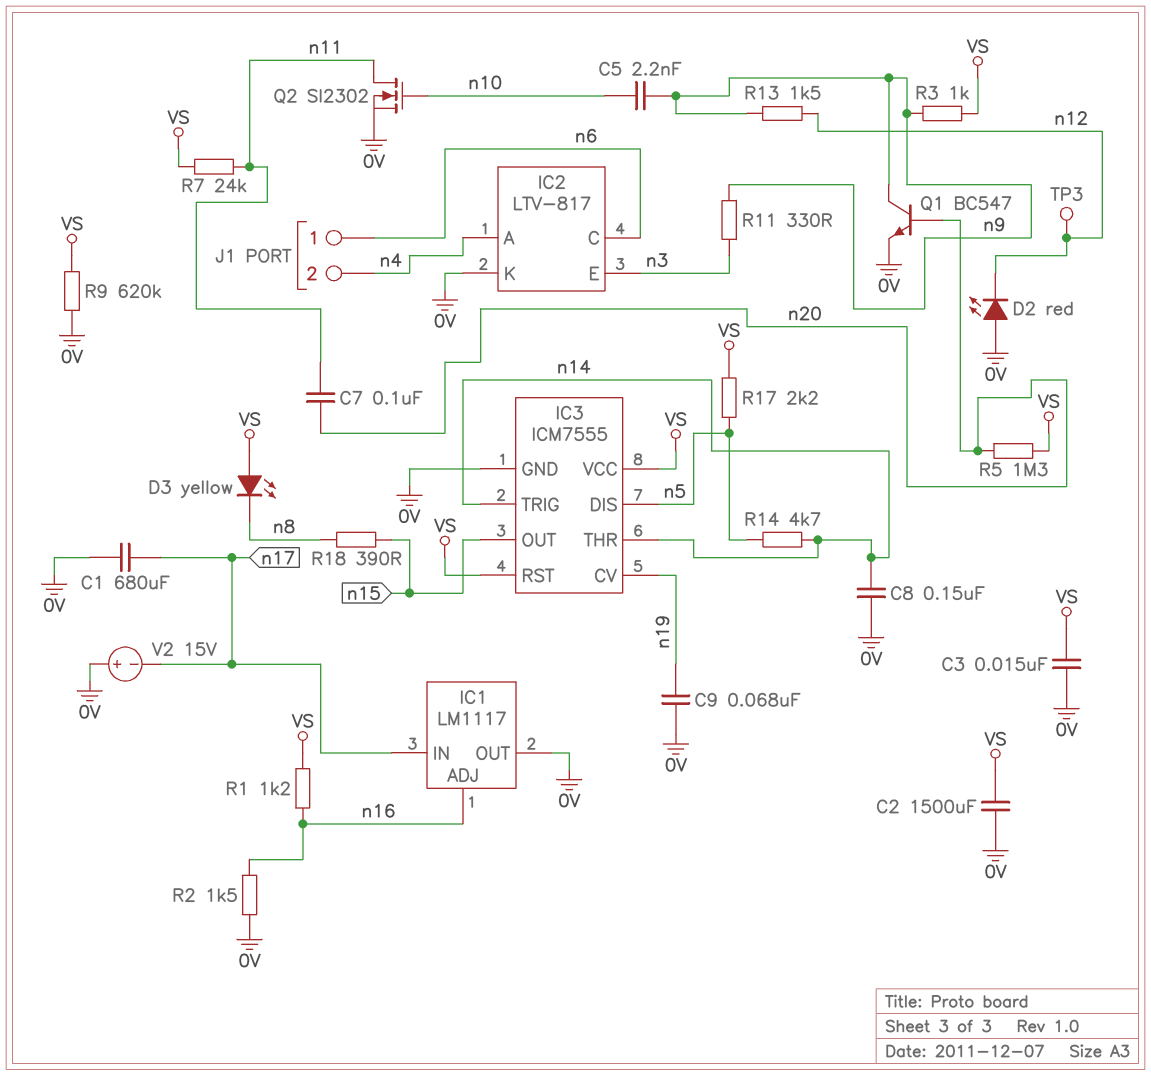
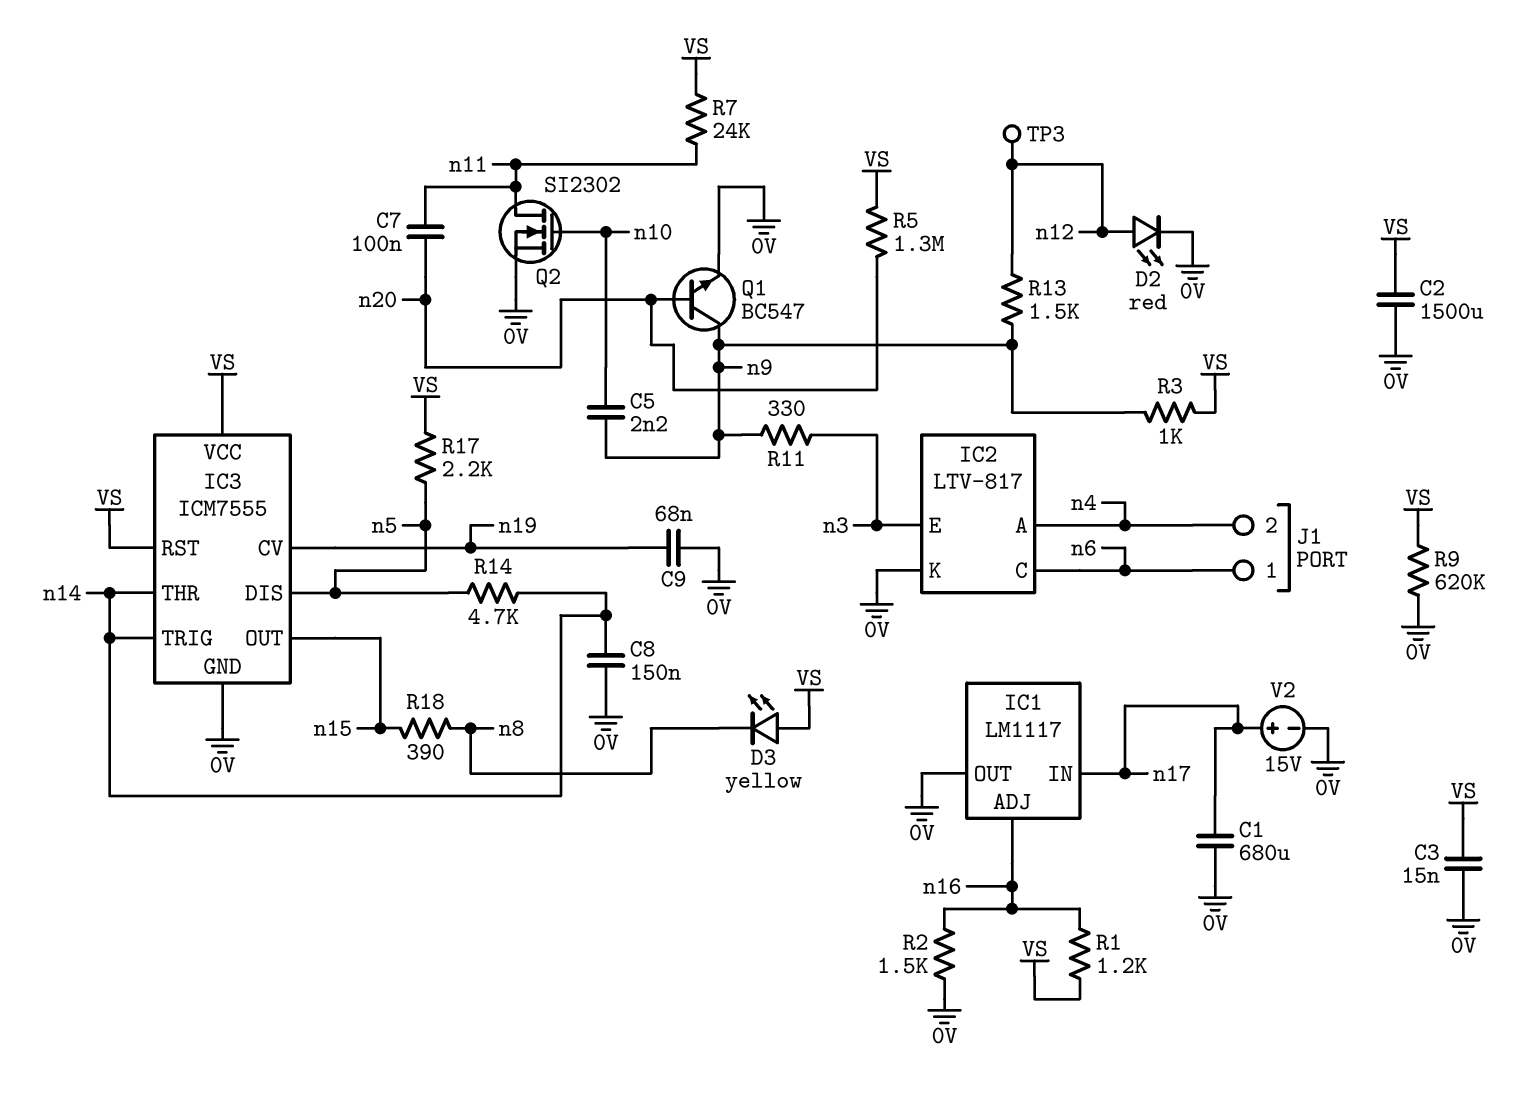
D2: LED red (A 0V, K n12) -> LED red (A n12, K 0V)
V2: 15V (plus 0V, minus n17) -> 15V (plus n17, minus 0V)

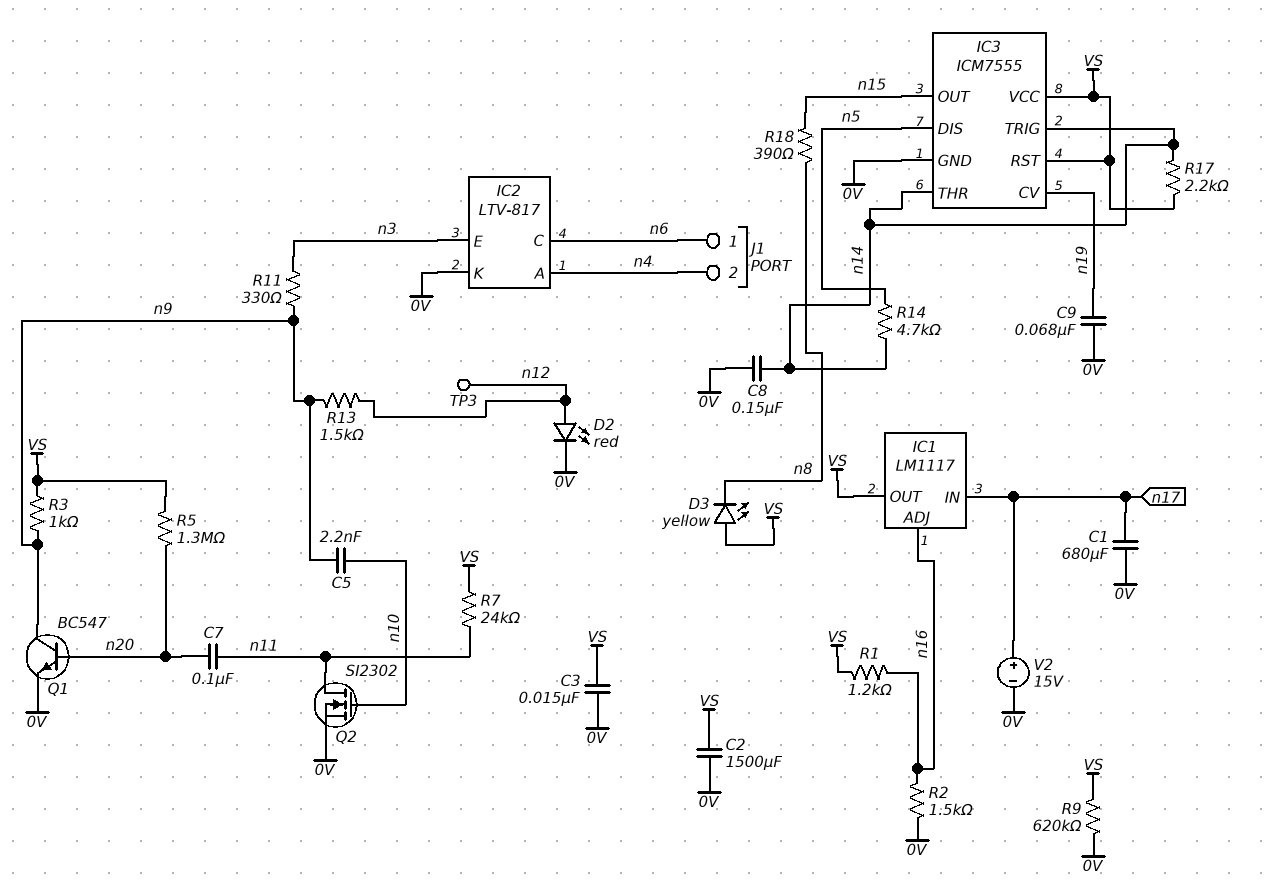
IC1 pin OUT: 0V -> VS
R17: 2.2k (VS, n5) -> 2.2k (VS, n14)

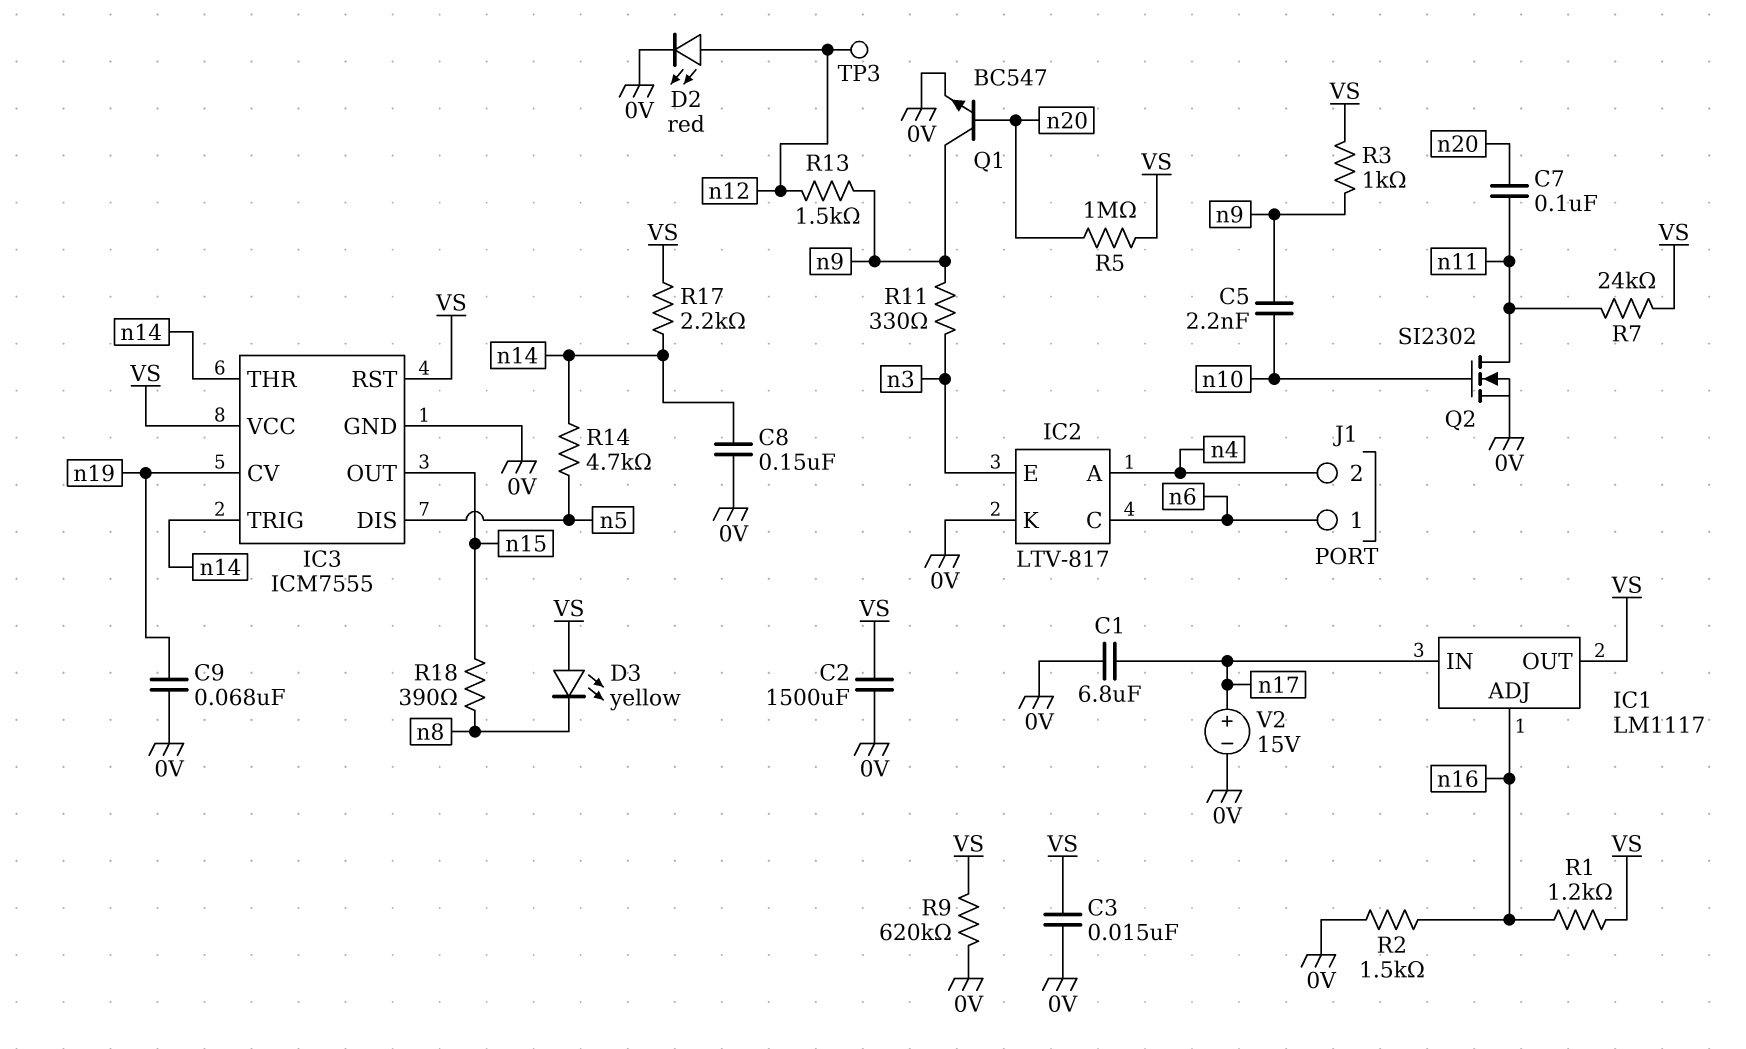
C1: 680uF (0V, n17) -> 6.8uF (0V, n17)
R5: 1.3M (VS, n20) -> 1M (VS, n20)

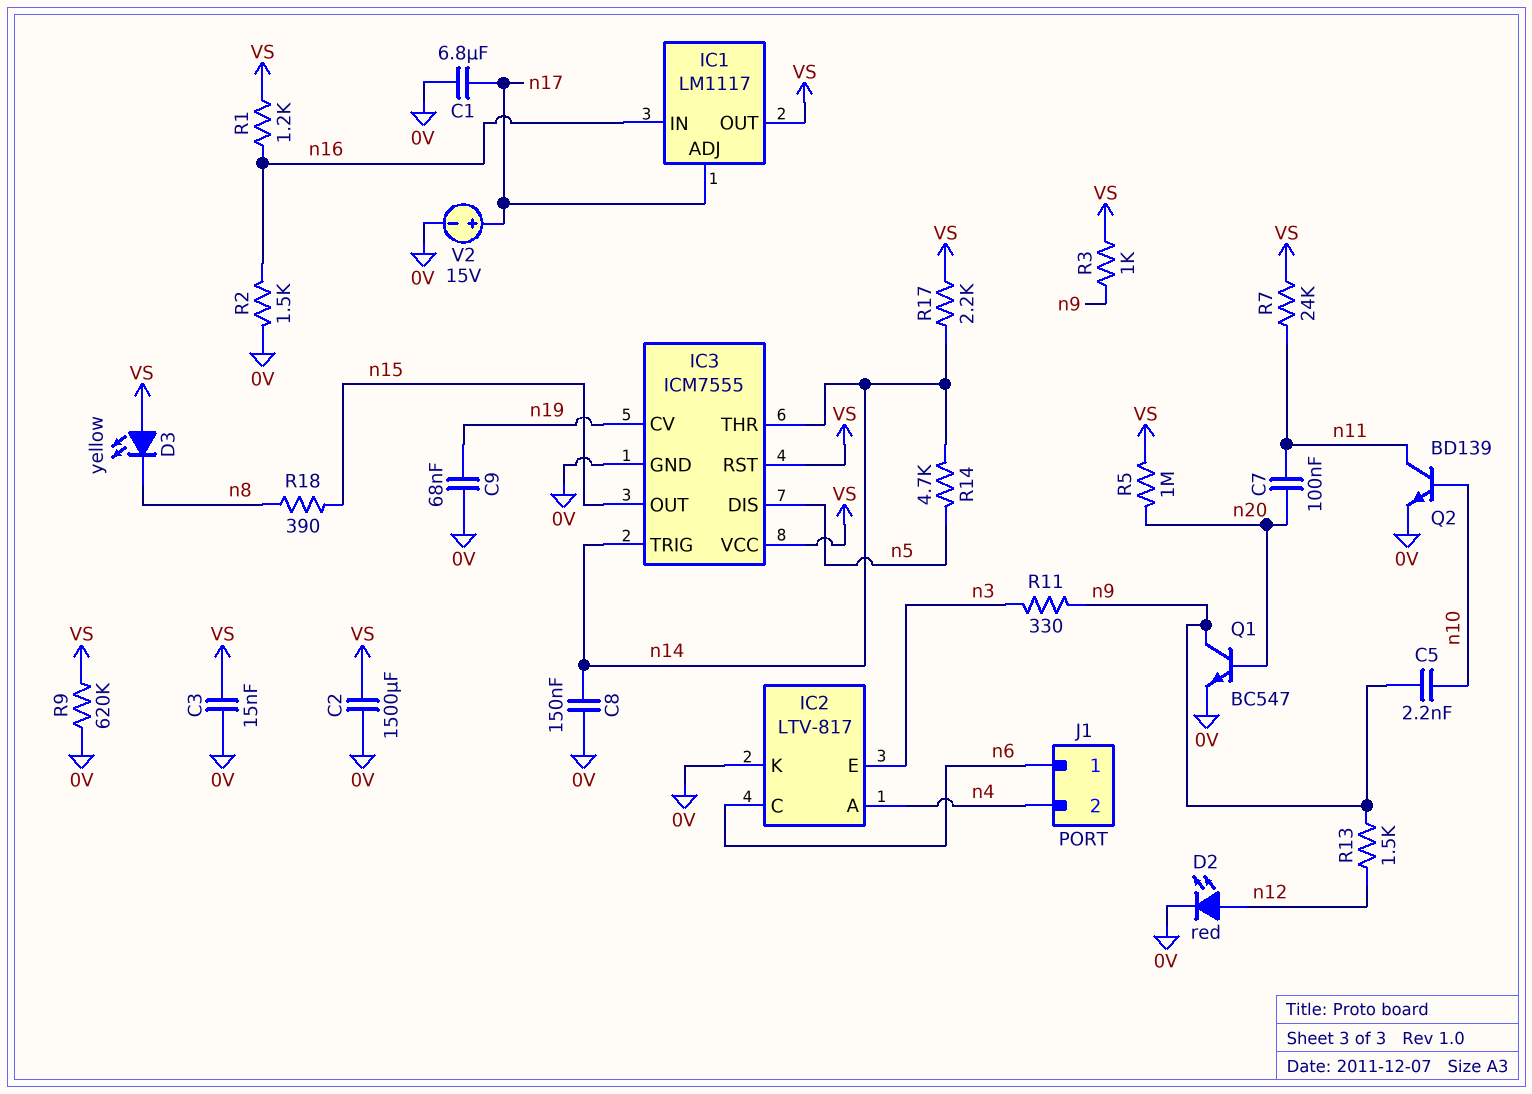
IC1 pin ADJ: n16 -> n17
IC1 pin IN: n17 -> n16
Q2: NMOS SI2302 (G n10, D n11, S 0V) -> NPN BD139 (B n10, C n11, E 0V)
TP3: test point (n12) -> none

